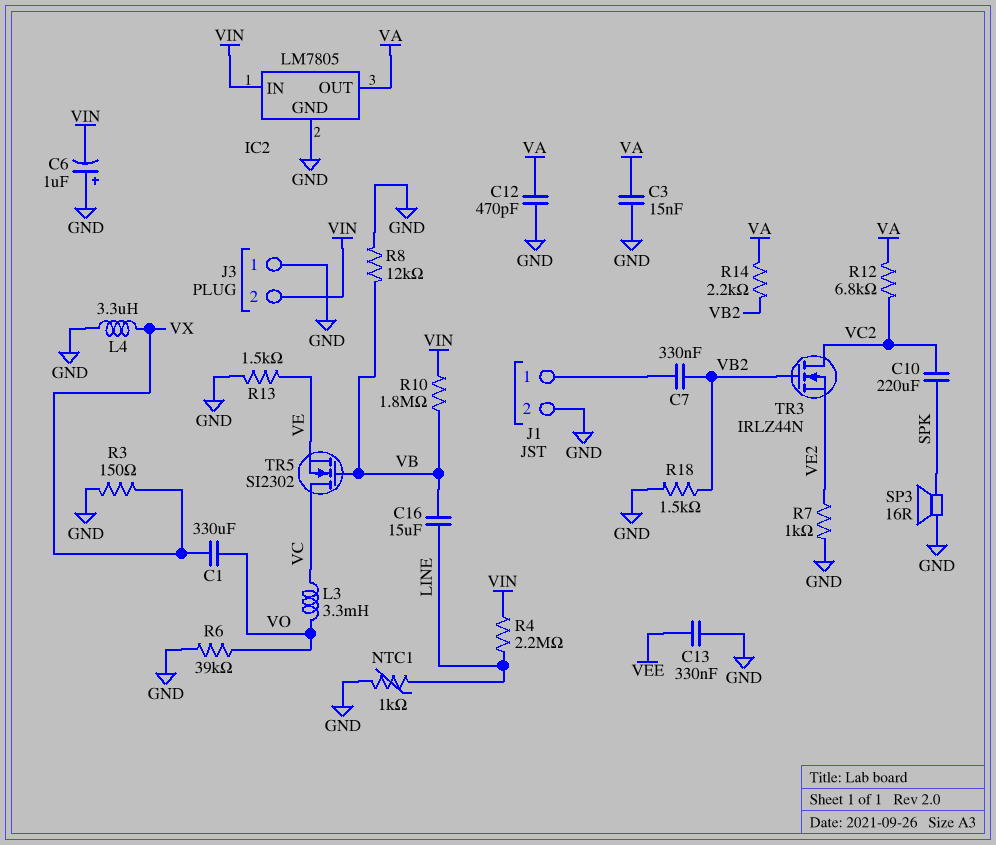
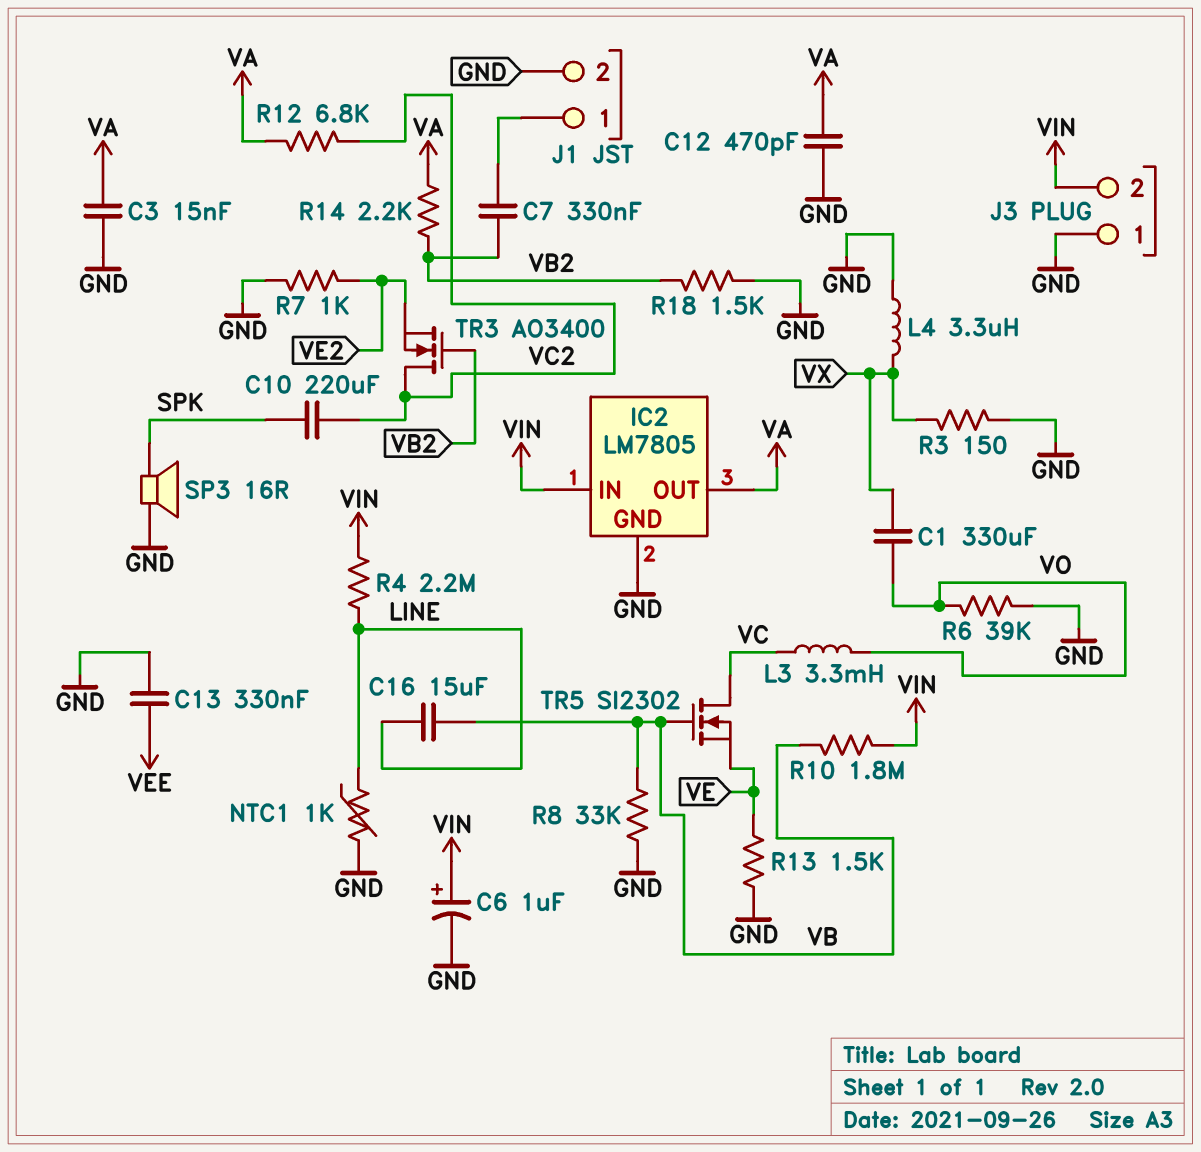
C6: 1uF (plus GND, minus VIN) -> 1uF (plus VIN, minus GND)
R8: 12k (GND, VB) -> 33k (GND, VB)
TR3: NMOS IRLZ44N (G VB2, D VC2, S VE2) -> NMOS AO3400 (G VB2, D VC2, S VE2)

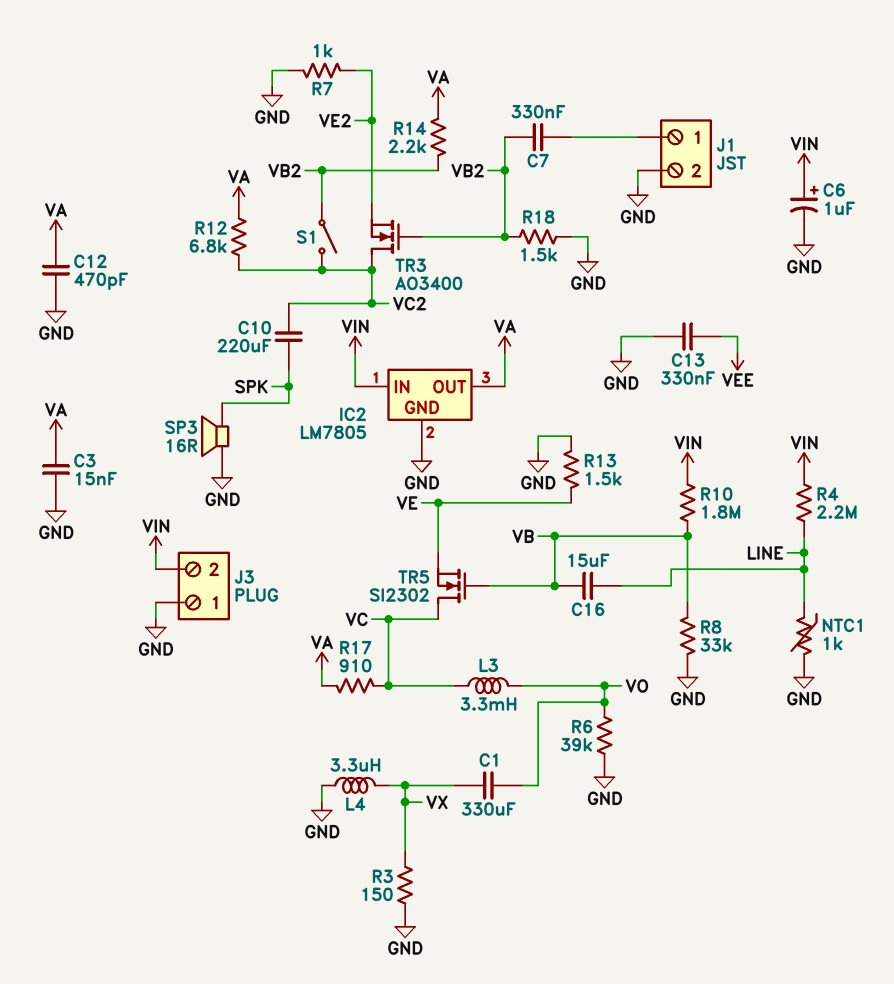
R17: none -> 910 (VA, VC)
S1: none -> switch (VB2, VC2)

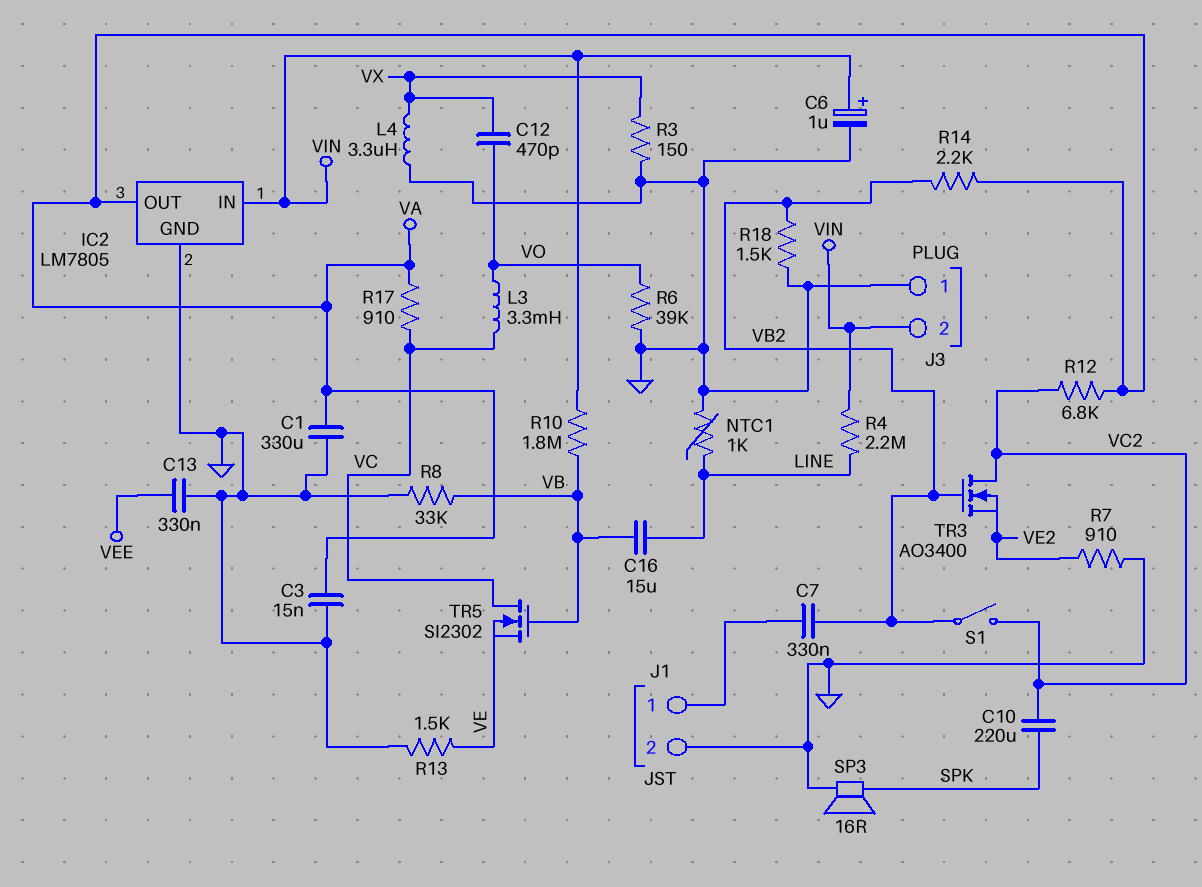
C1: 330uF (VO, VX) -> 330uF (GND, VA)
C12: 470pF (GND, VA) -> 470pF (VO, VX)
R7: 1k (GND, VE2) -> 910 (GND, VE2)

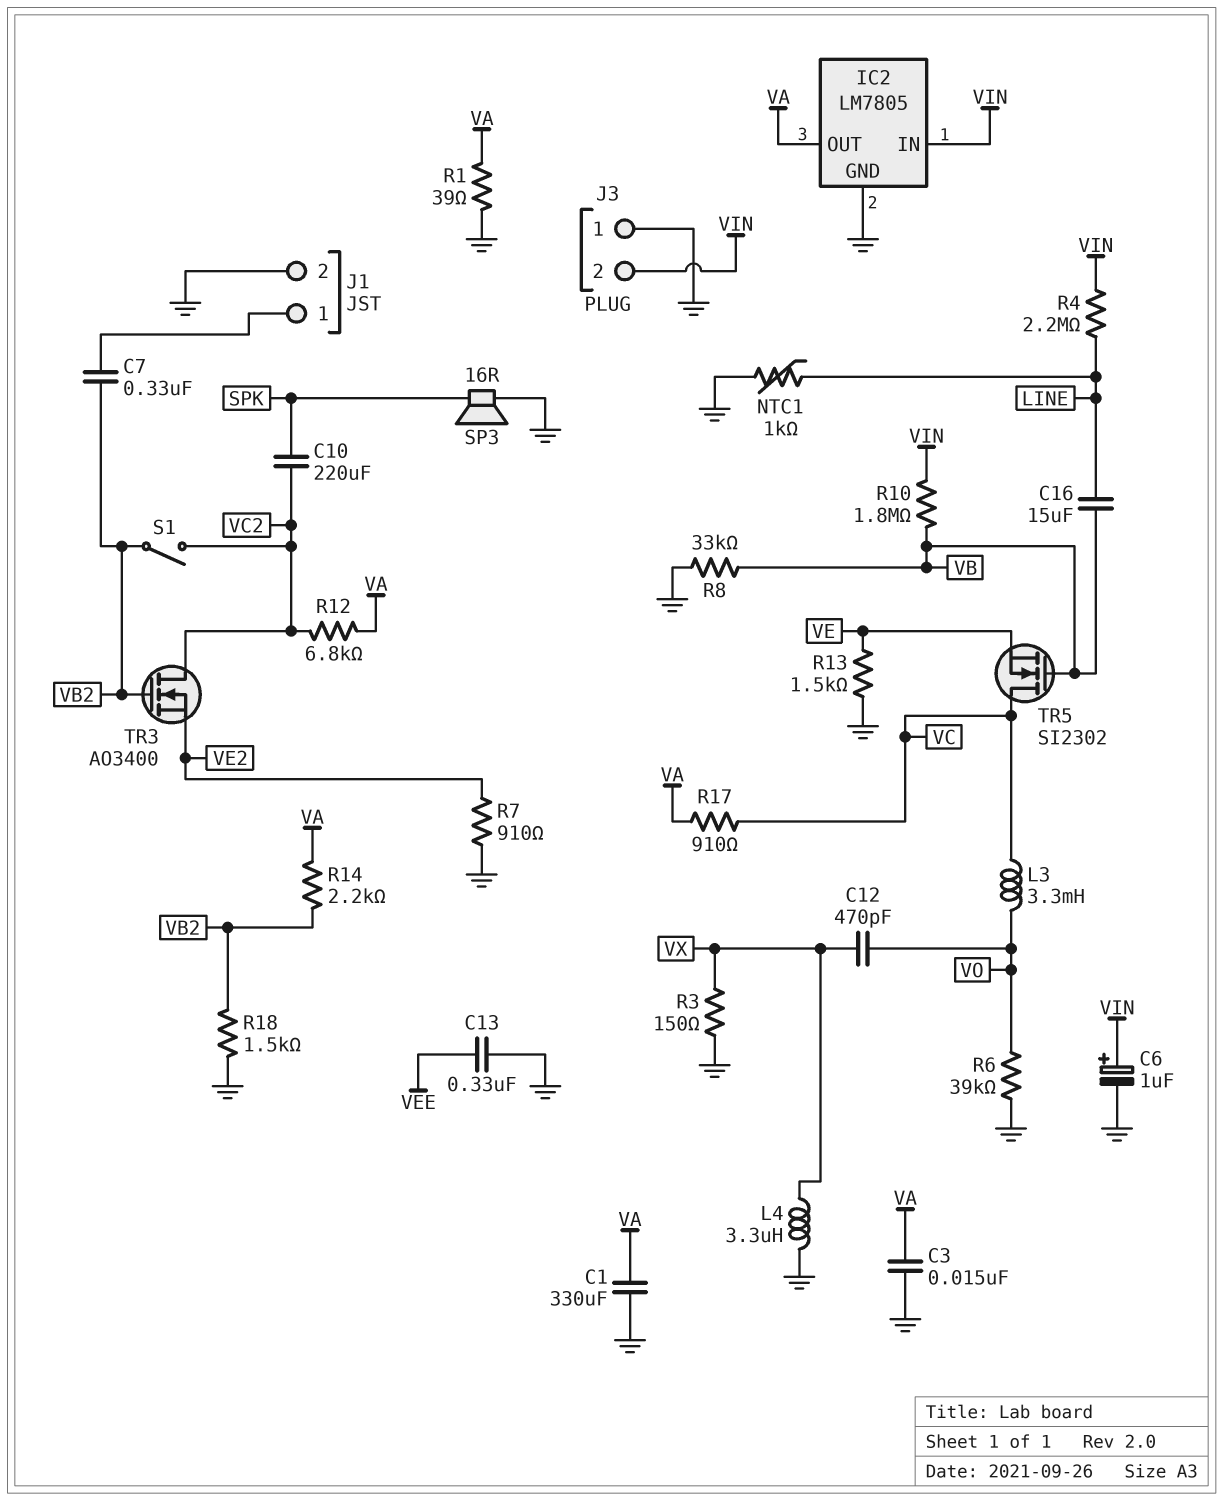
R1: none -> 39 (GND, VA)

